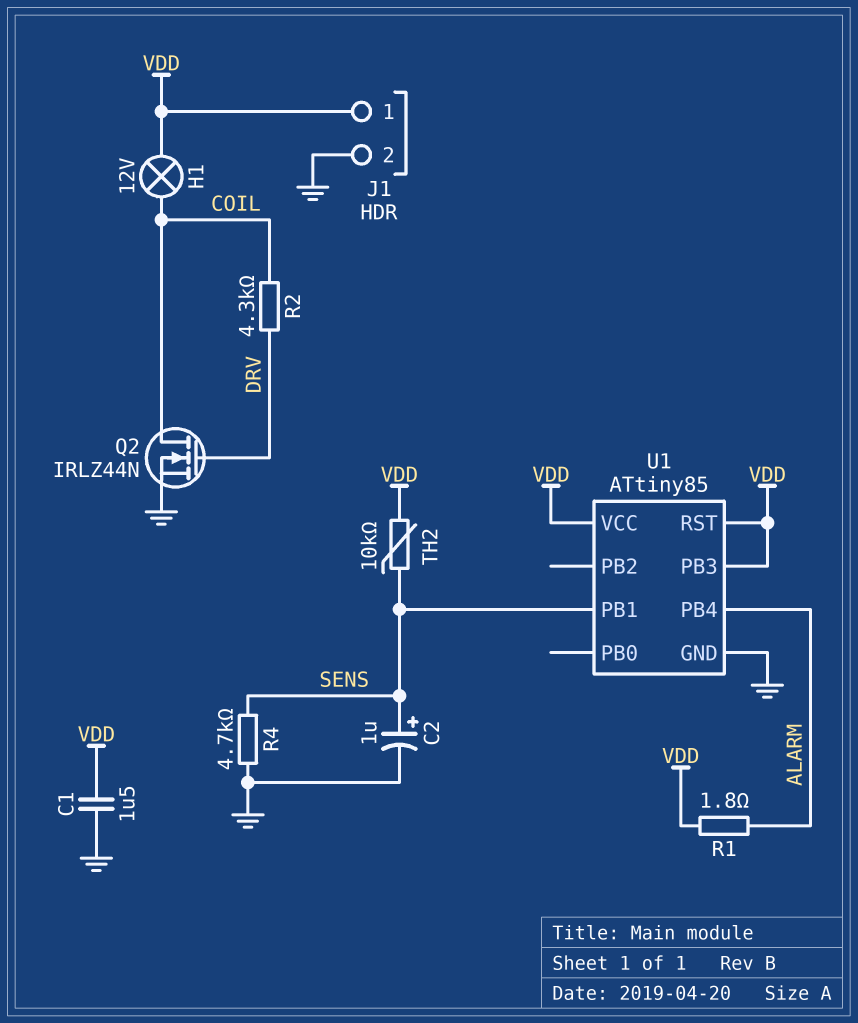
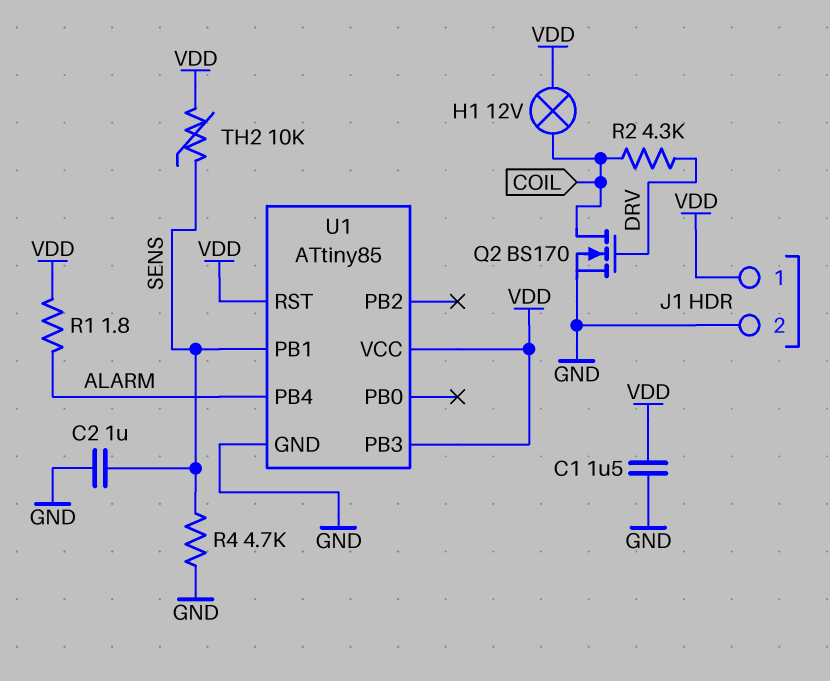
C2: 1uF (plus SENS, minus GND) -> 1uF (GND, SENS)
Q2: NMOS IRLZ44N (G DRV, D COIL, S GND) -> NMOS BS170 (G DRV, D COIL, S GND)

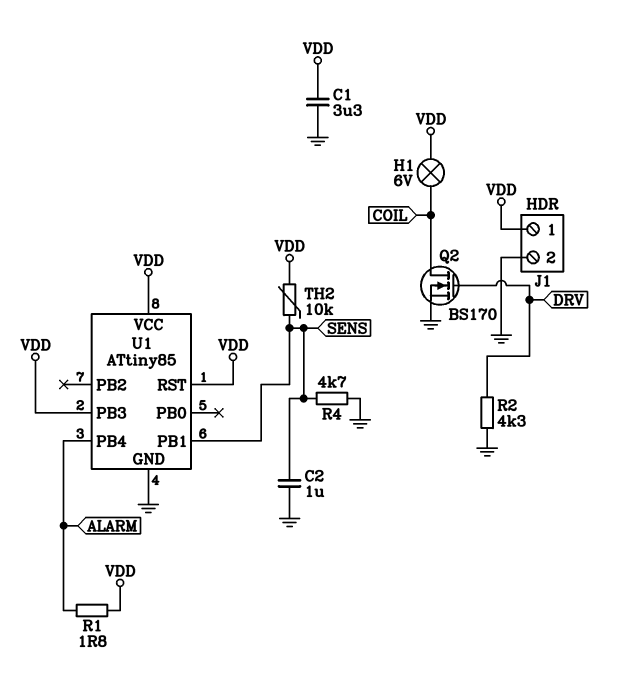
C1: 1.5uF (GND, VDD) -> 3.3uF (GND, VDD)
H1: lamp 12V (COIL, VDD) -> lamp 6V (COIL, VDD)
R2: 4.3k (COIL, DRV) -> 4.3k (DRV, GND)

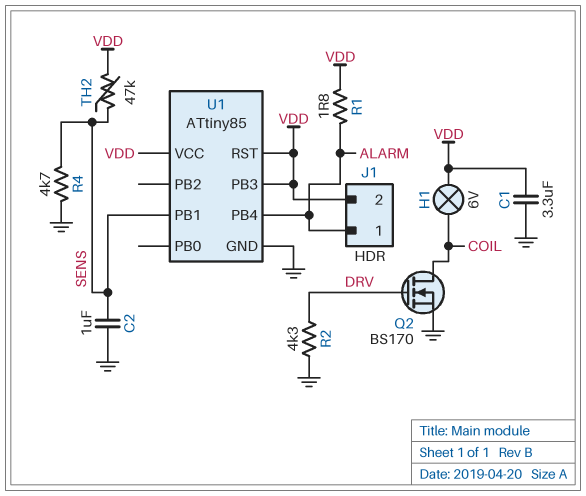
J1 pin 1: VDD -> ALARM
J1 pin 2: GND -> VDD
TH2: 10k (SENS, VDD) -> 47k (SENS, VDD)

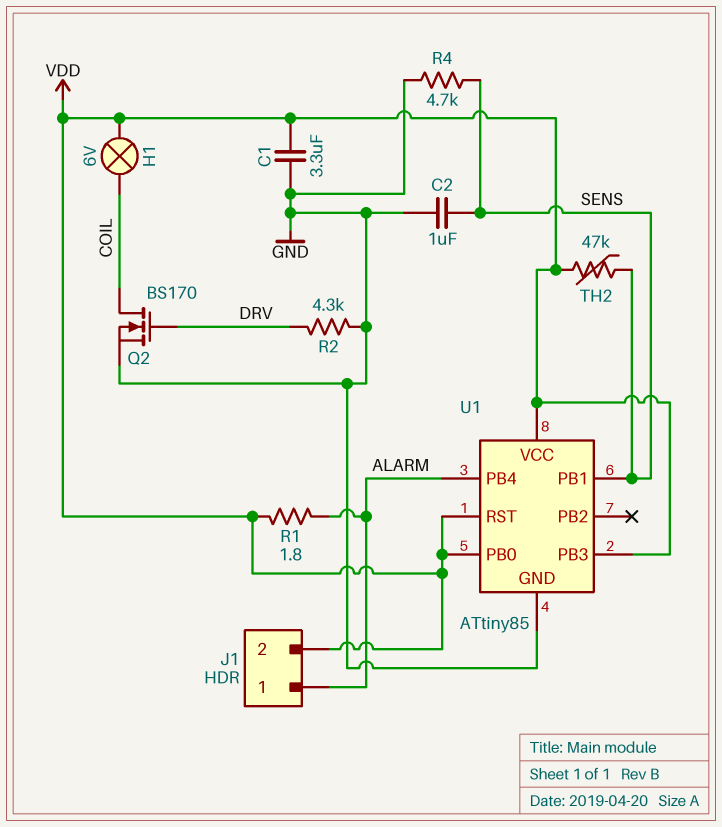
U1 pin PB0: none -> VDD

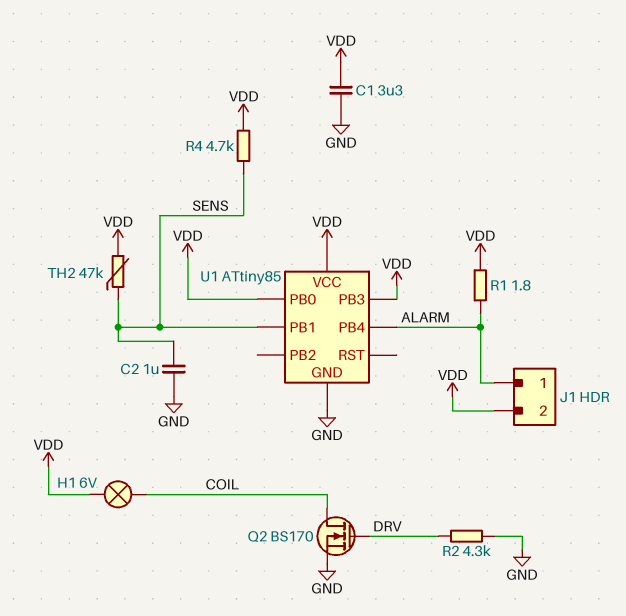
R4: 4.7k (GND, SENS) -> 4.7k (SENS, VDD)
U1 pin RST: VDD -> none

